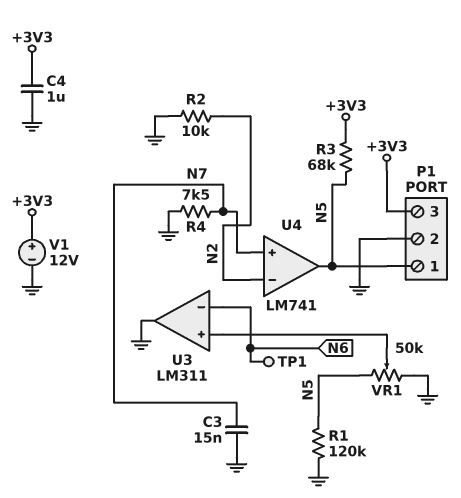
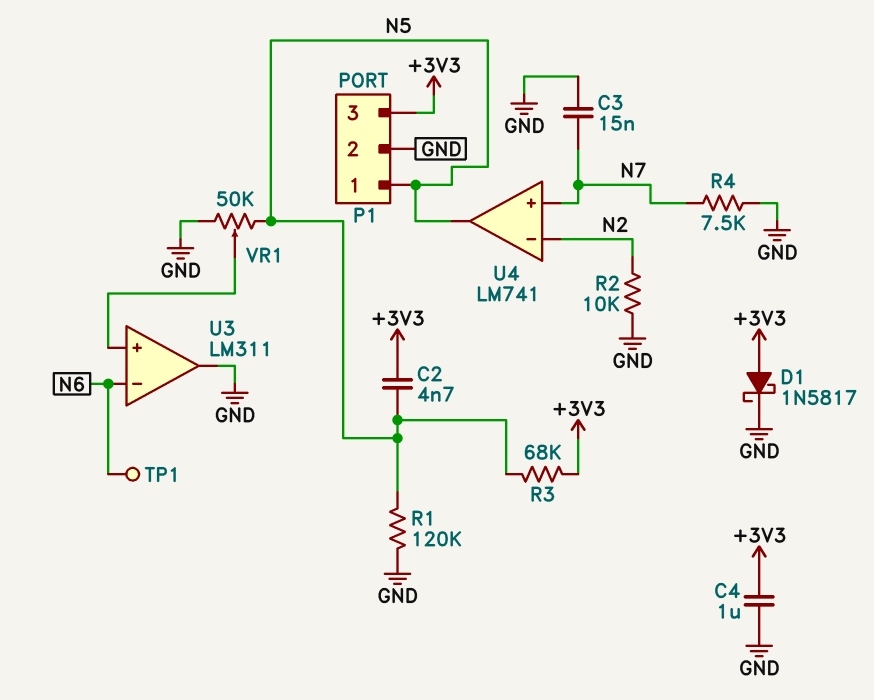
C2: none -> 4.7nF (+3V3, N5)
D1: none -> schottky 1N5817 (A +3V3, K GND)
V1: 12V (plus +3V3, minus GND) -> none

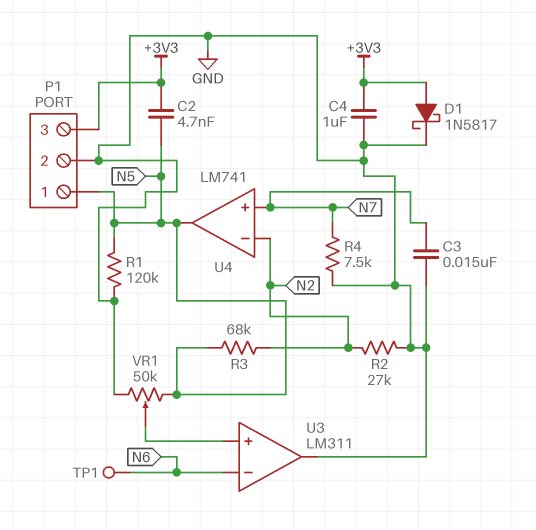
R2: 10k (GND, N2) -> 27k (GND, N2)
R3: 68k (+3V3, N5) -> 68k (N2, N5)

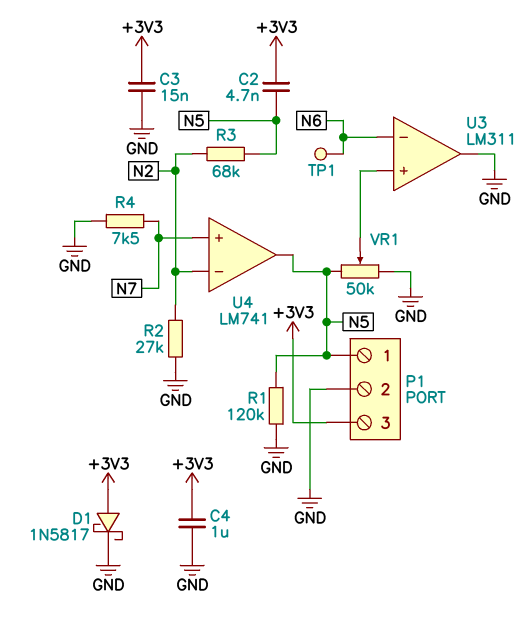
C3: 15nF (GND, N7) -> 15nF (+3V3, GND)

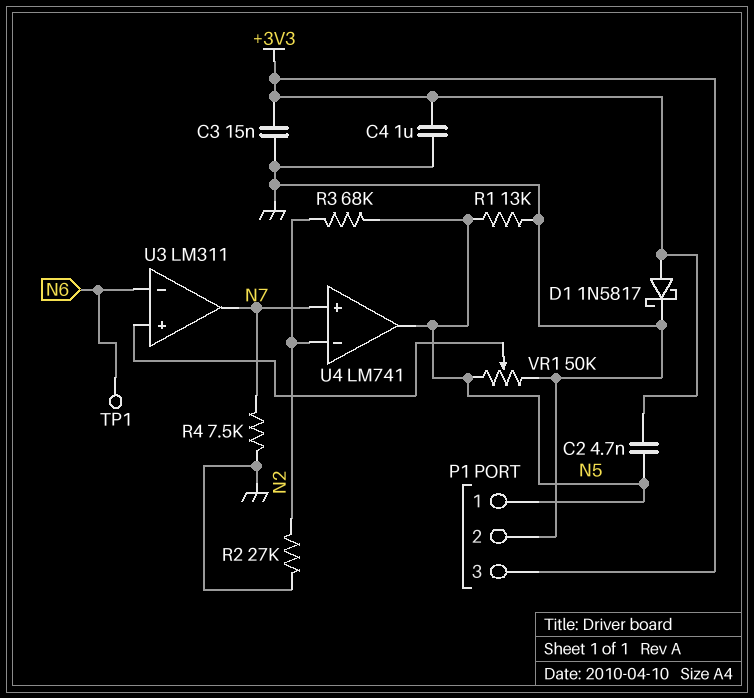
R1: 120k (GND, N5) -> 13k (GND, N5)
U3 pin out: GND -> N7

